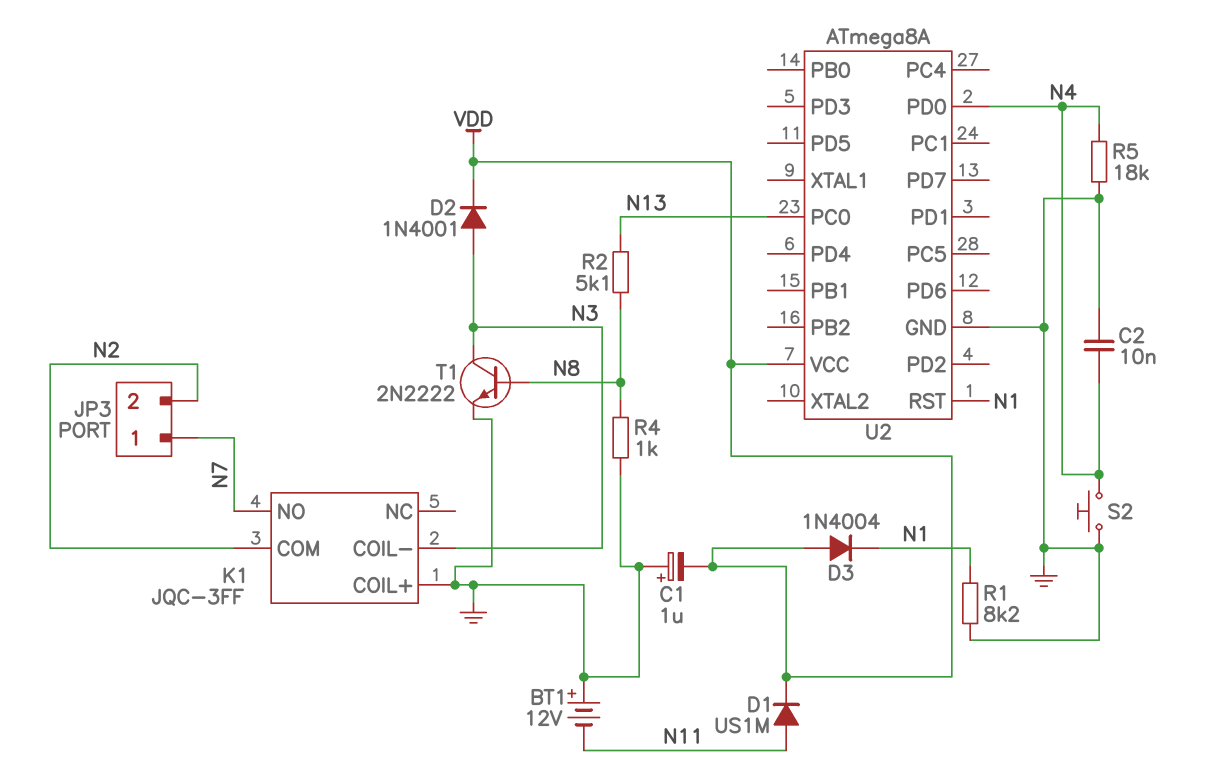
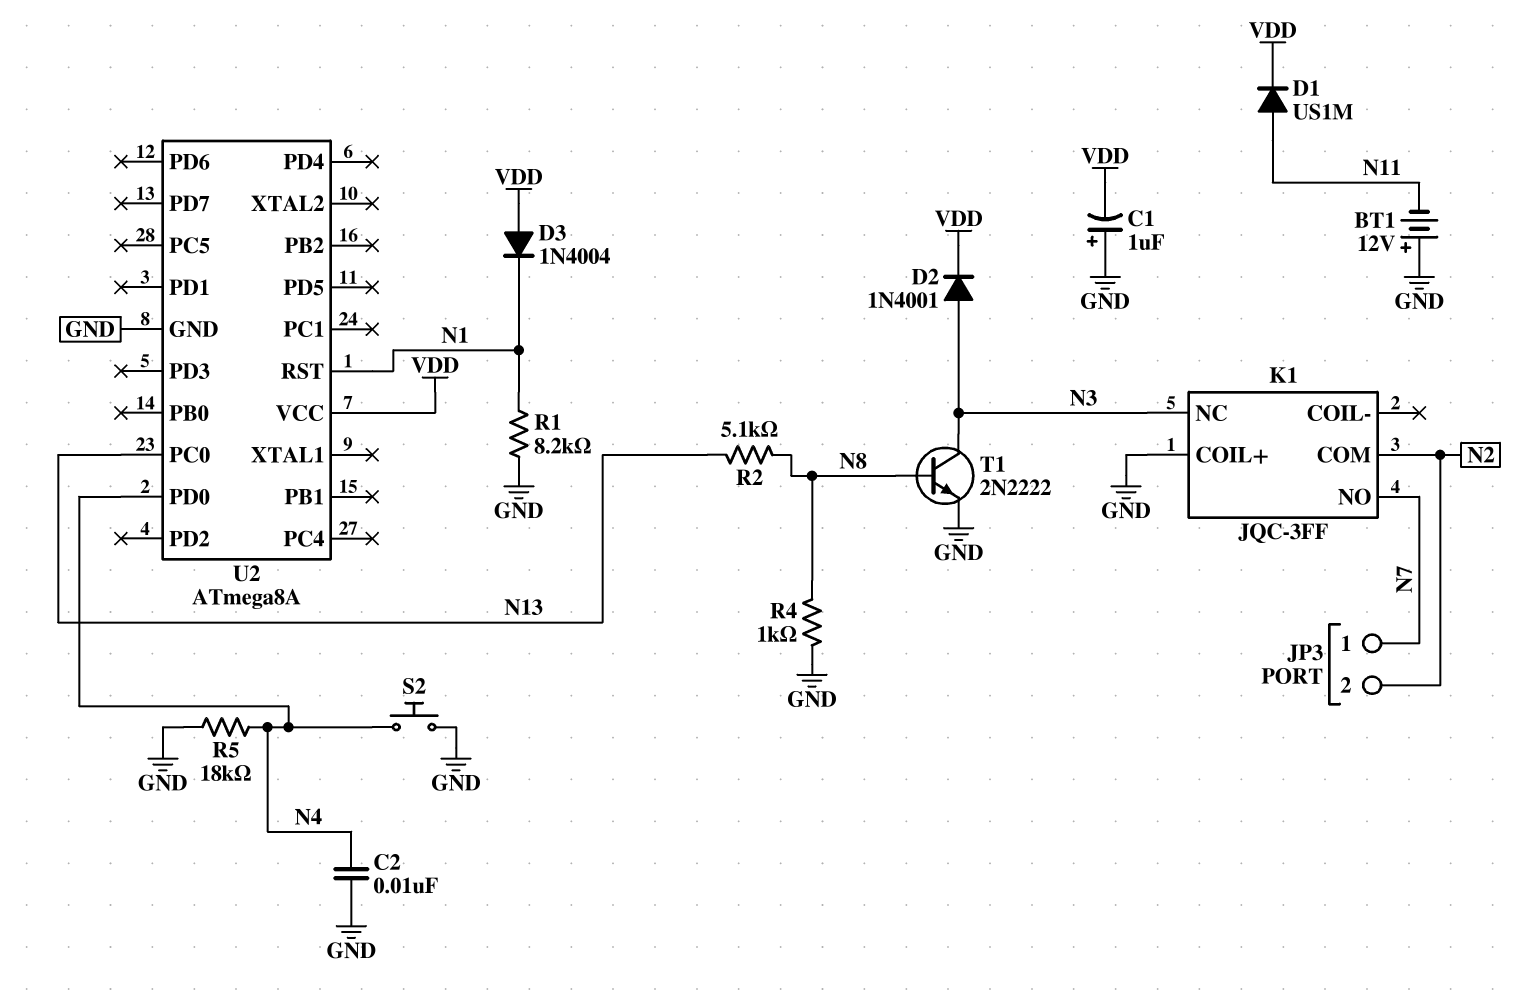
K1 pin COIL-: N3 -> none
K1 pin NC: none -> N3

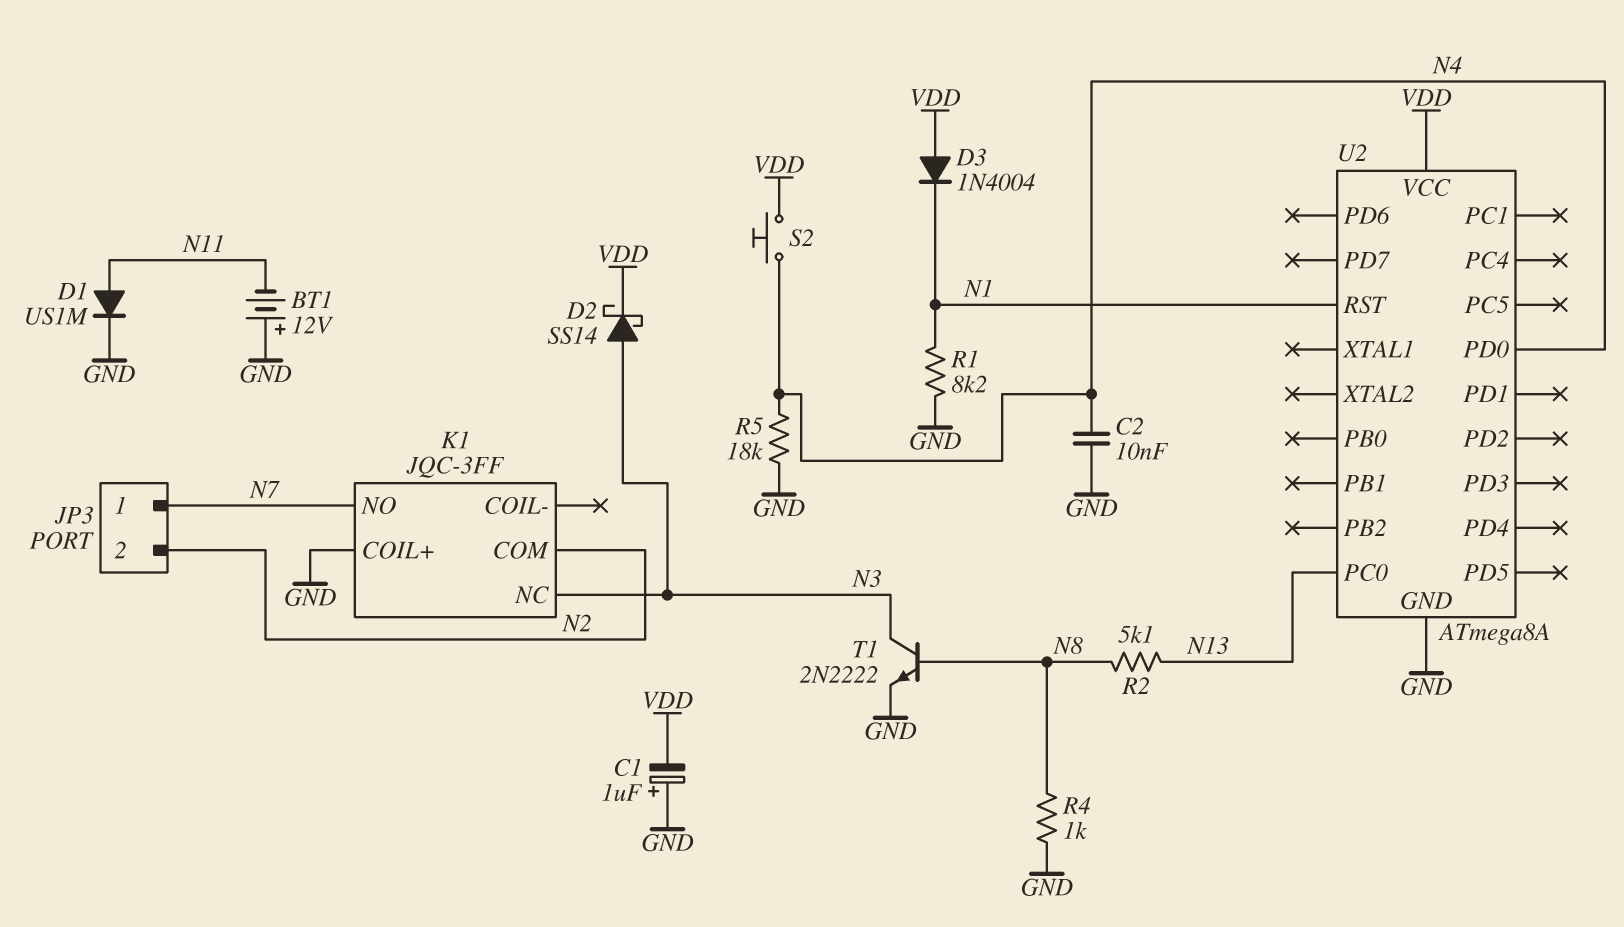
D1: diode US1M (A N11, K VDD) -> diode US1M (A N11, K GND)
D2: diode 1N4001 (A N3, K VDD) -> schottky SS14 (A N3, K VDD)
S2: button (GND, N4) -> button (N4, VDD)

